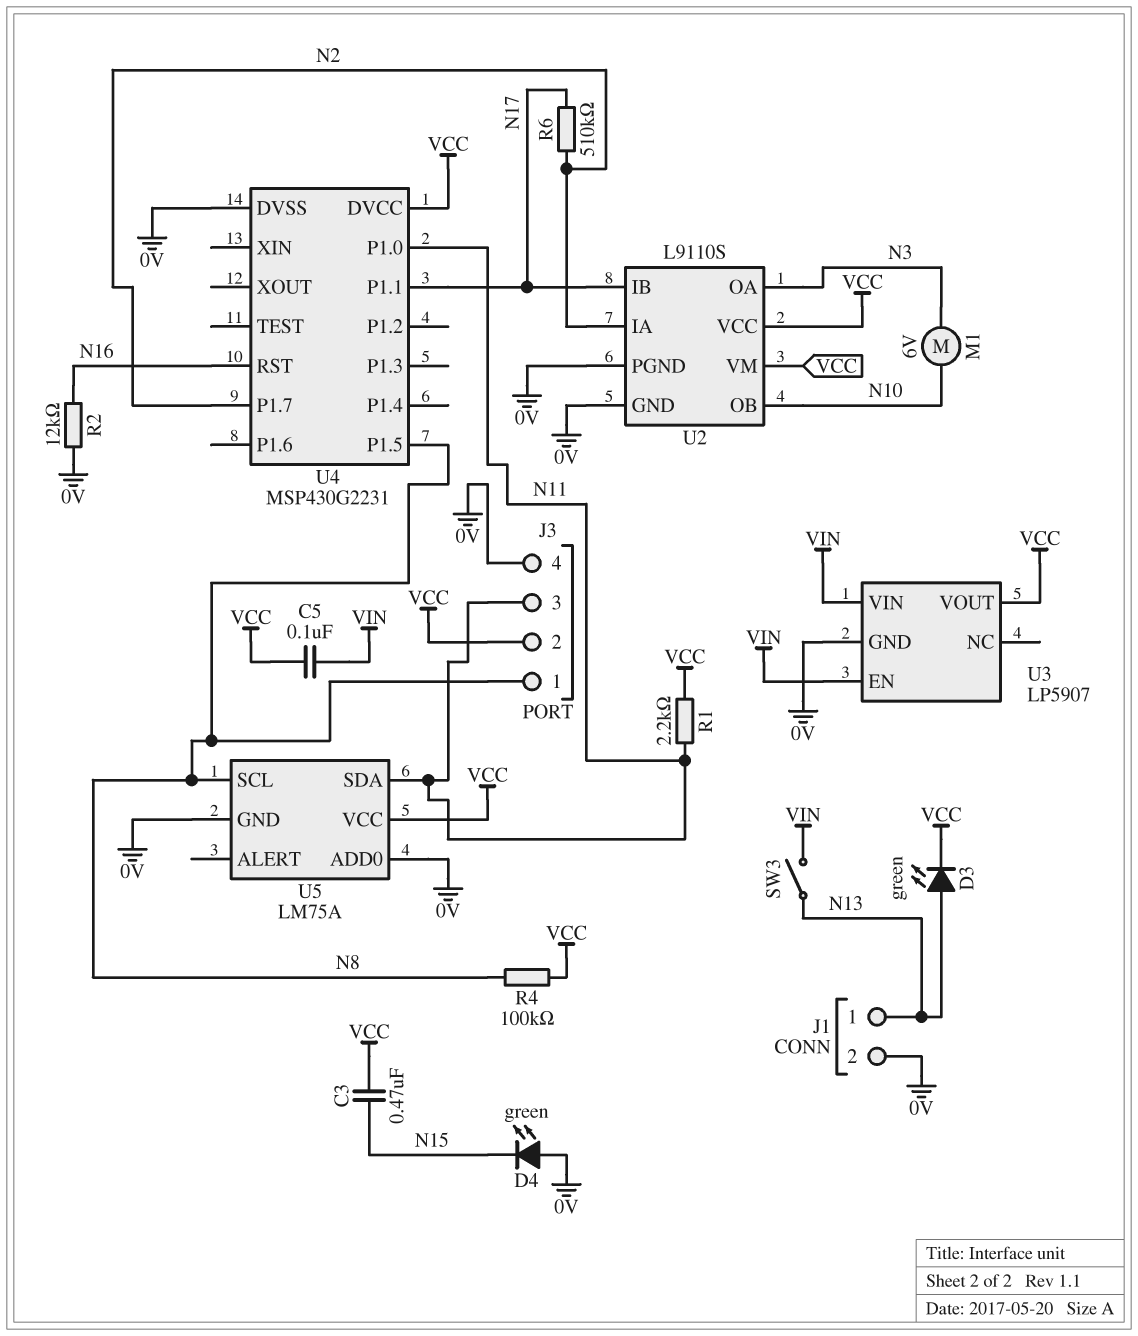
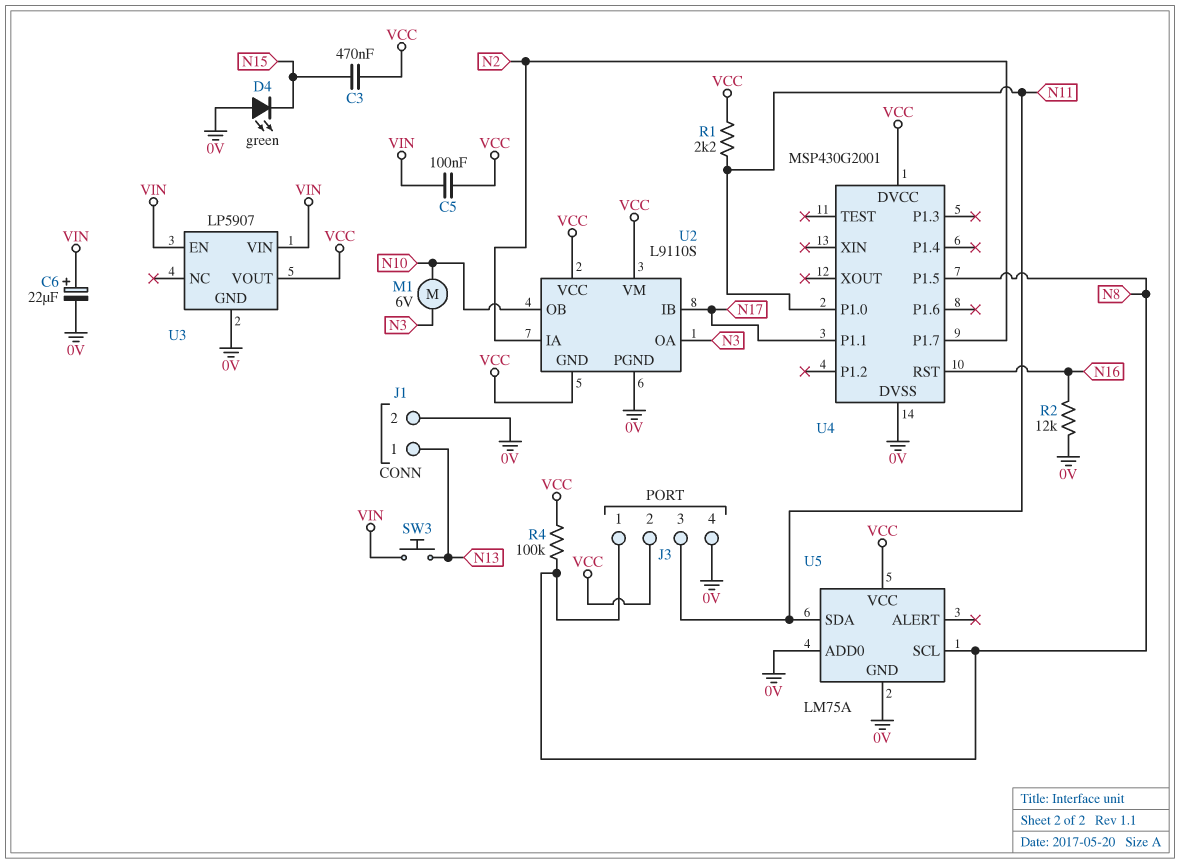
C6: none -> 22uF (plus VIN, minus 0V)
D3: LED green (A N13, K VCC) -> none
R6: 510k (N2, N17) -> none
SW3: switch (N13, VIN) -> button (N13, VIN)
U2 pin GND: 0V -> VCC
U4: MSP430G2231 -> MSP430G2001

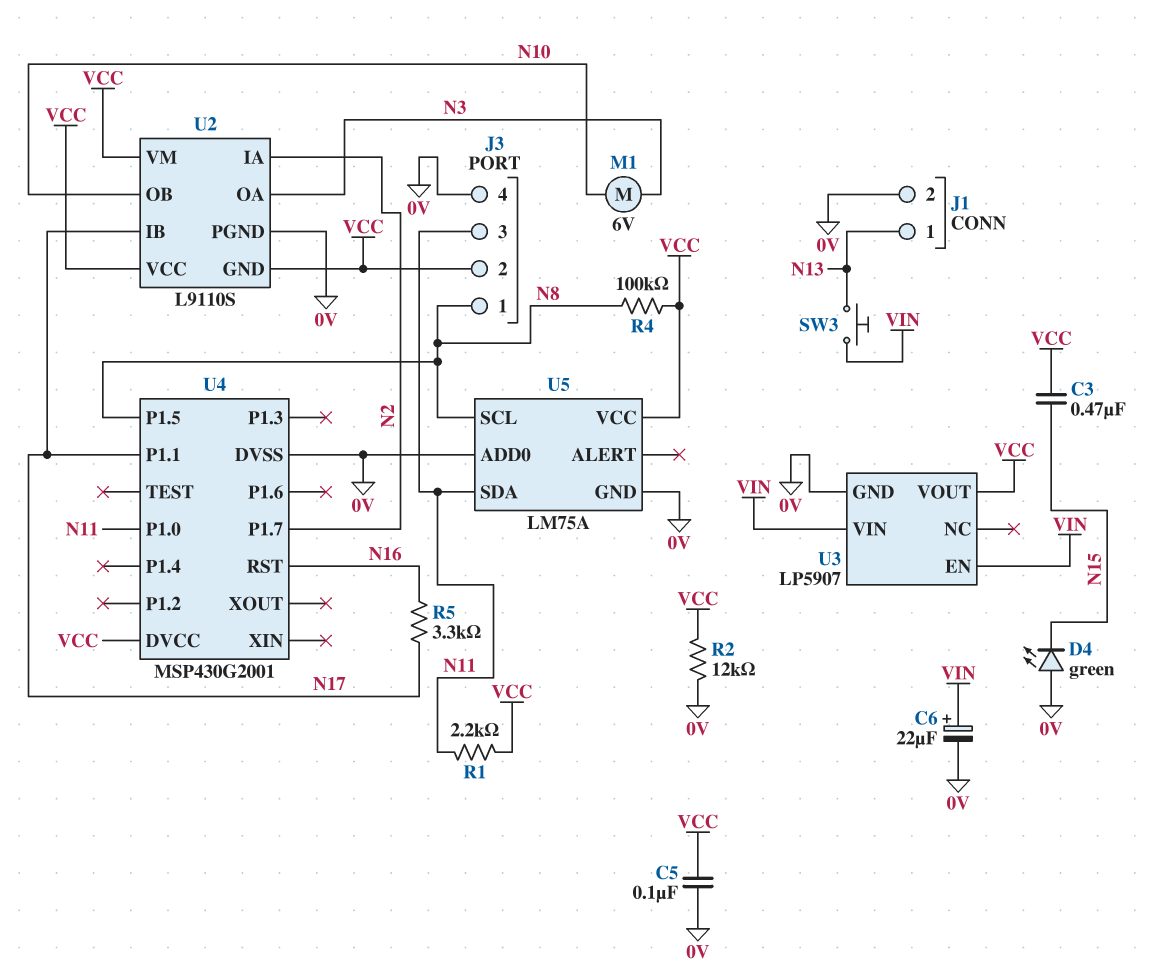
C5: 100nF (VCC, VIN) -> 100nF (0V, VCC)
R2: 12k (0V, N16) -> 12k (0V, VCC)
R5: none -> 3.3k (N16, N17)

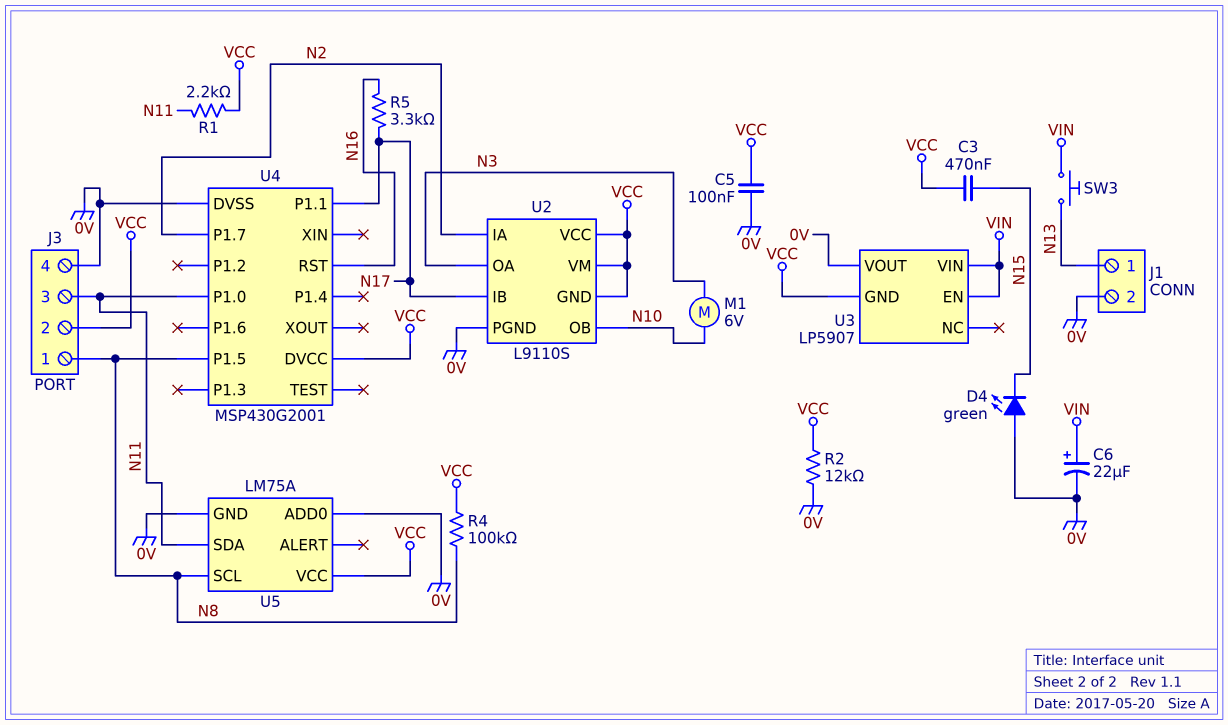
U3 pin GND: 0V -> VCC
U3 pin VOUT: VCC -> 0V

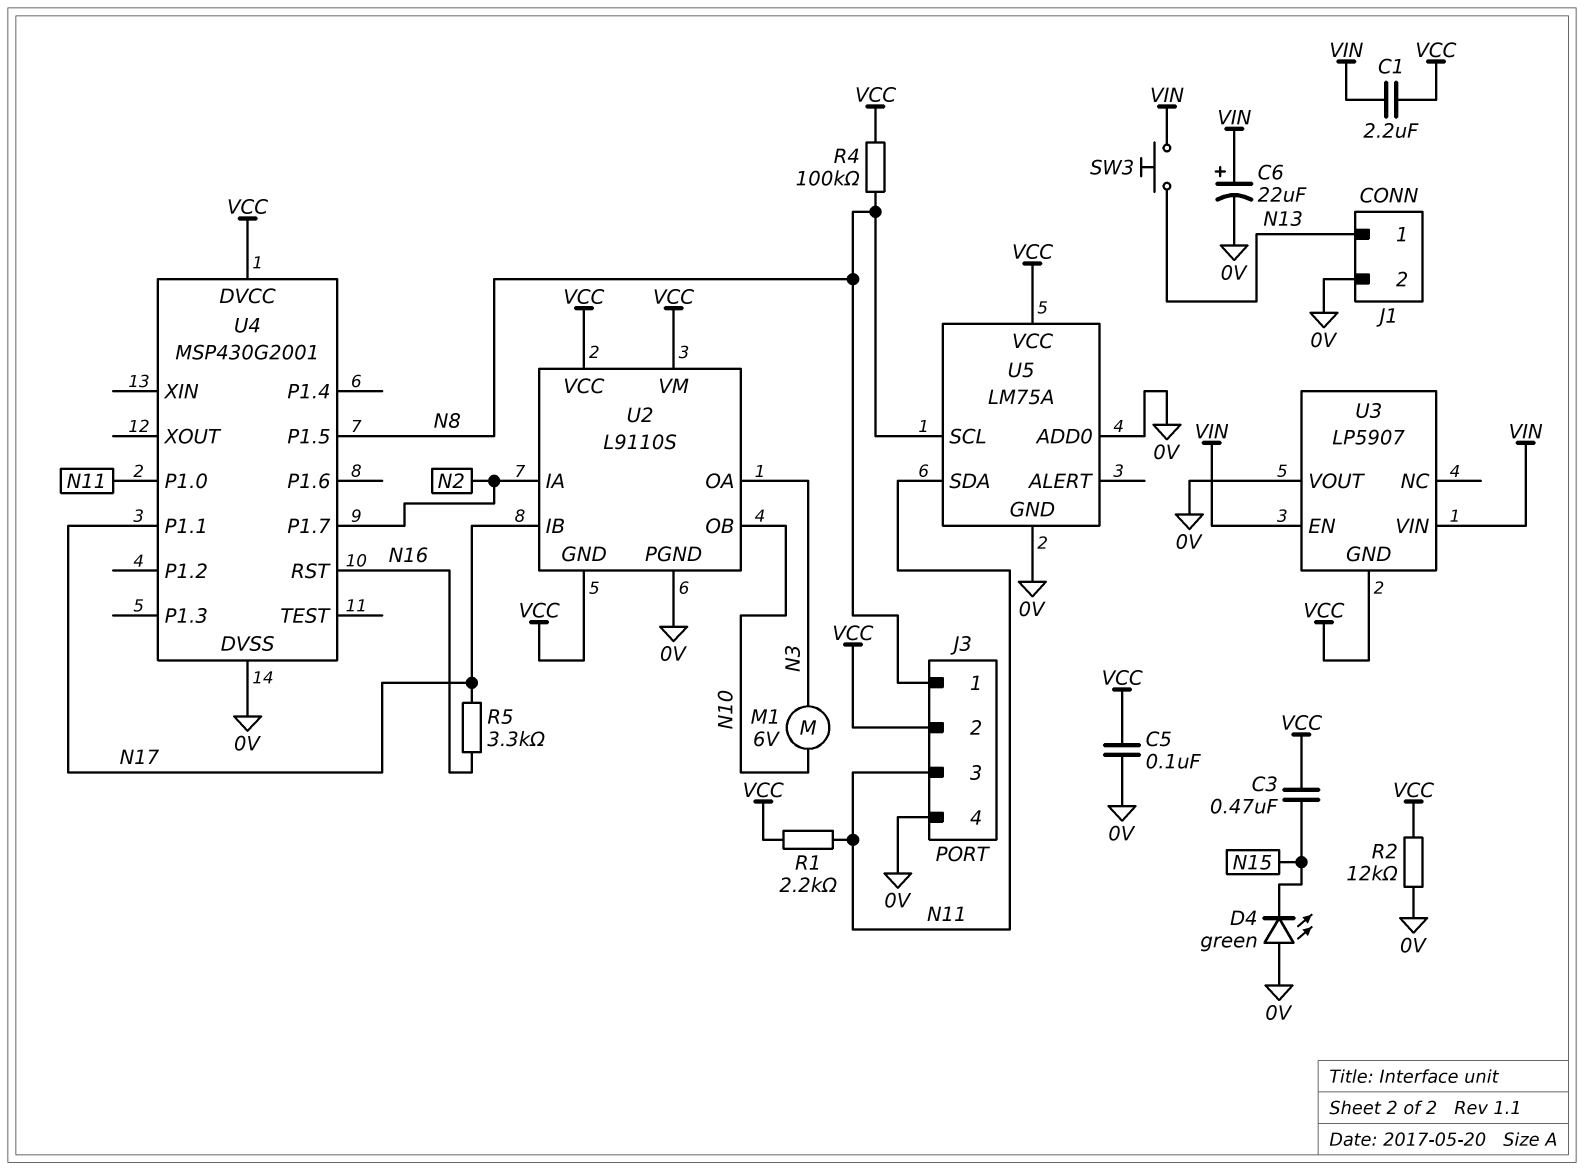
C1: none -> 2.2uF (VCC, VIN)

